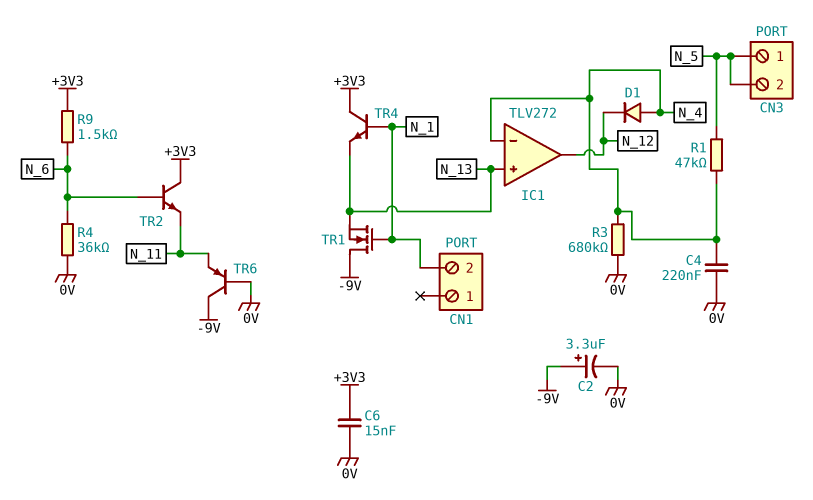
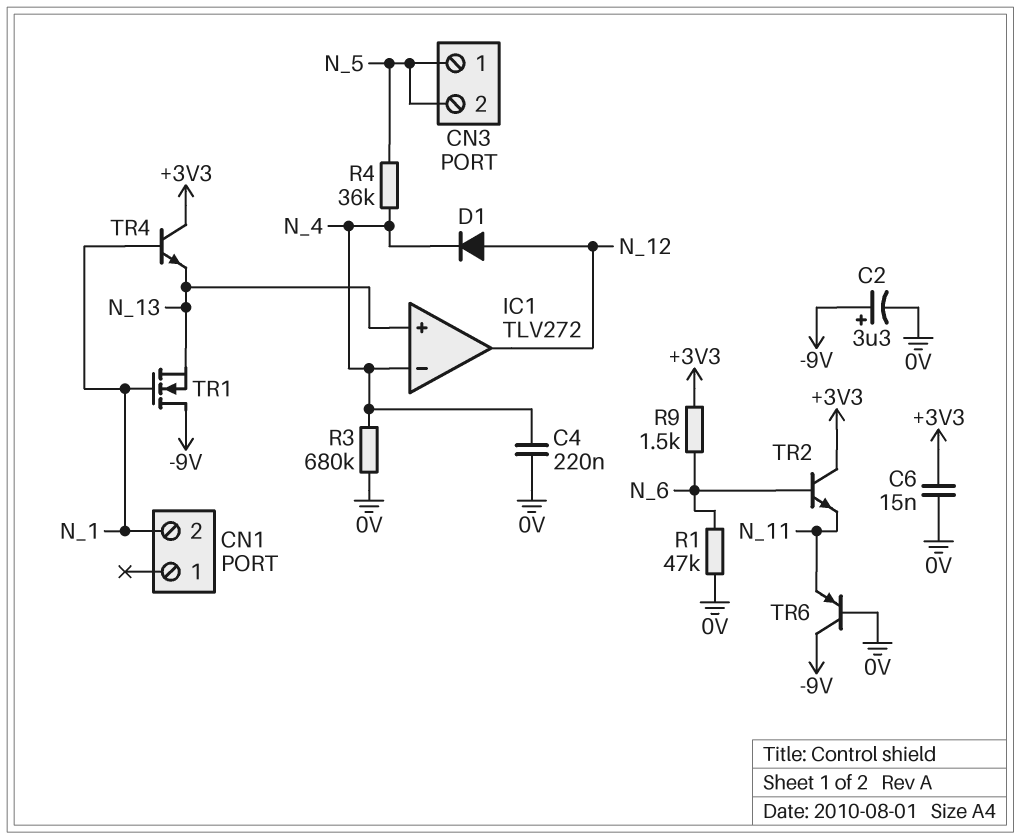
D1: diode (A N_4, K N_12) -> diode (A N_12, K N_4)
R1: 47k (N_4, N_5) -> 47k (0V, N_6)
R4: 36k (0V, N_6) -> 36k (N_4, N_5)

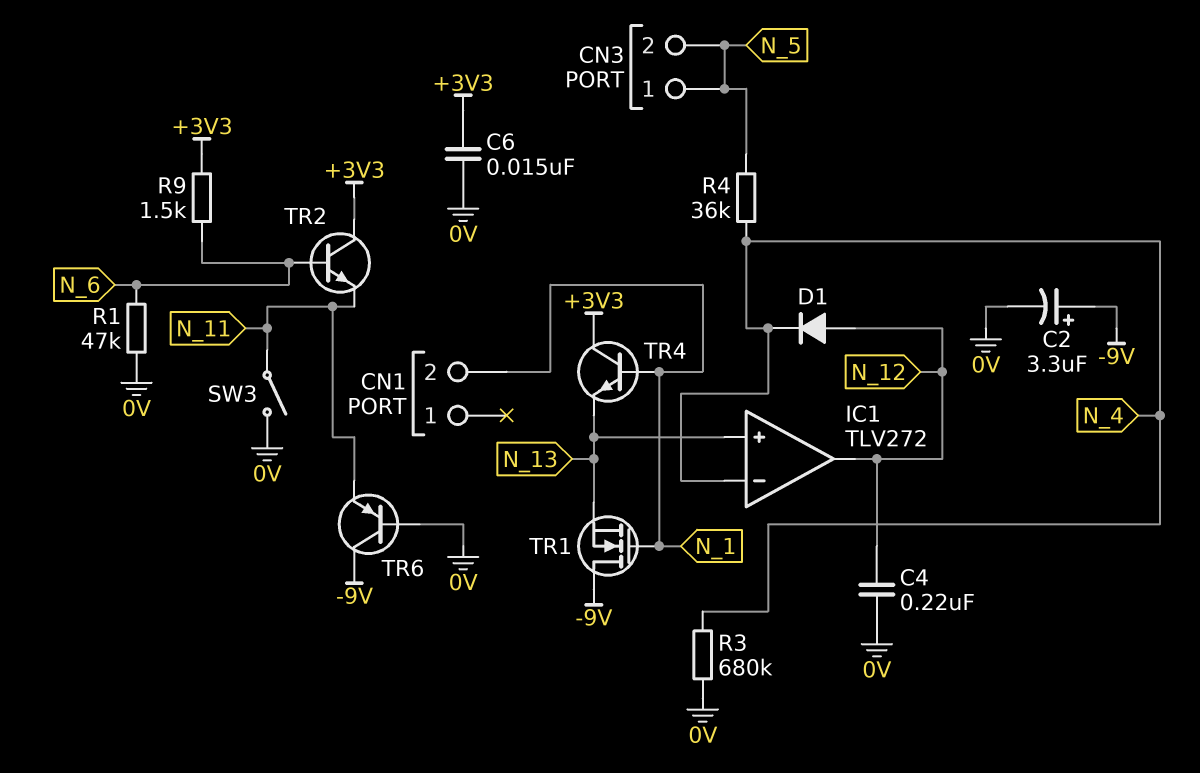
C4: 220nF (0V, N_4) -> 220nF (0V, N_12)
SW3: none -> switch (0V, N_11)

